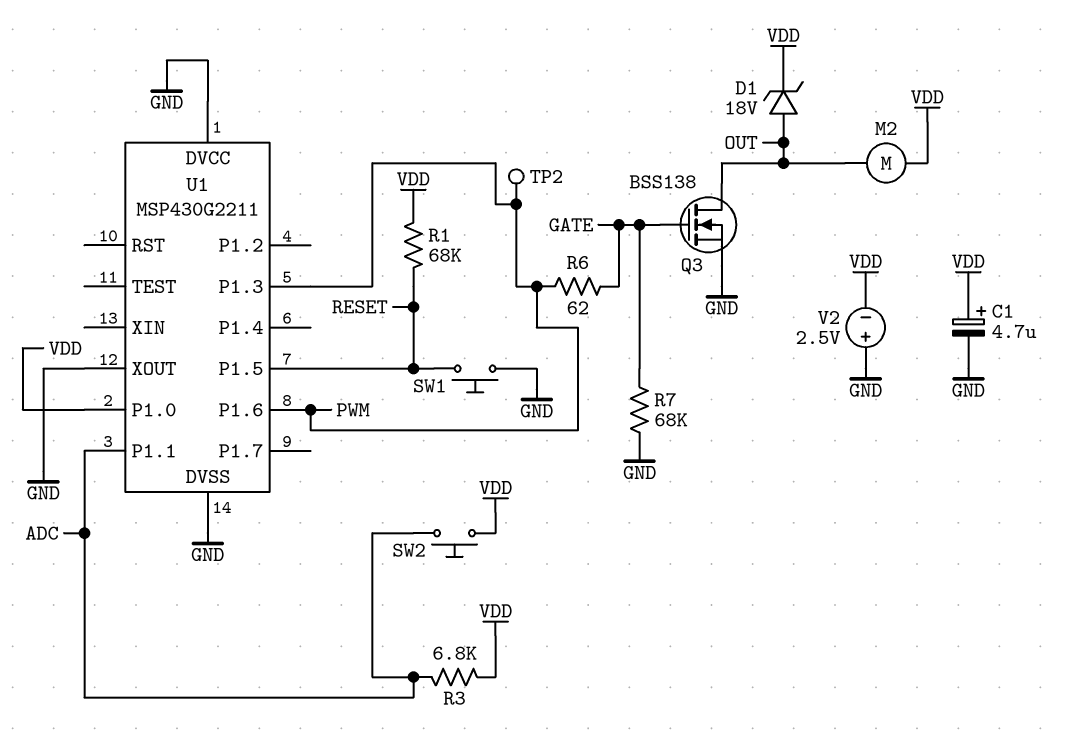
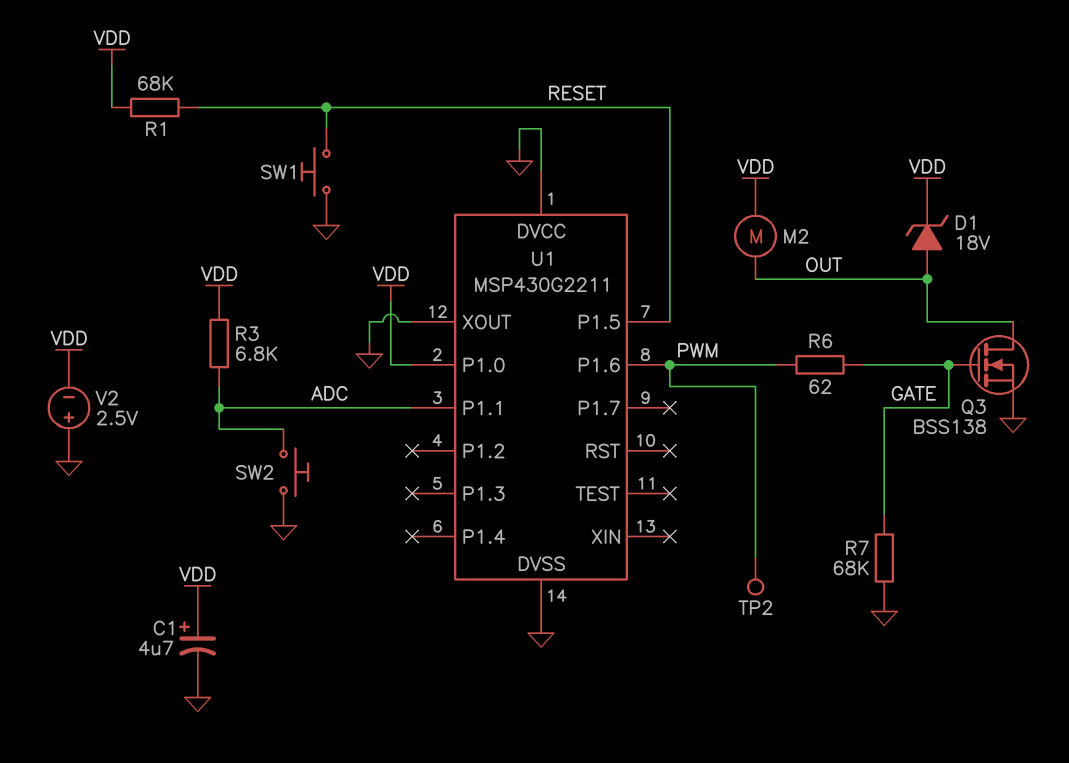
SW2: button (ADC, VDD) -> button (ADC, GND)
U1 pin P1.3: PWM -> none

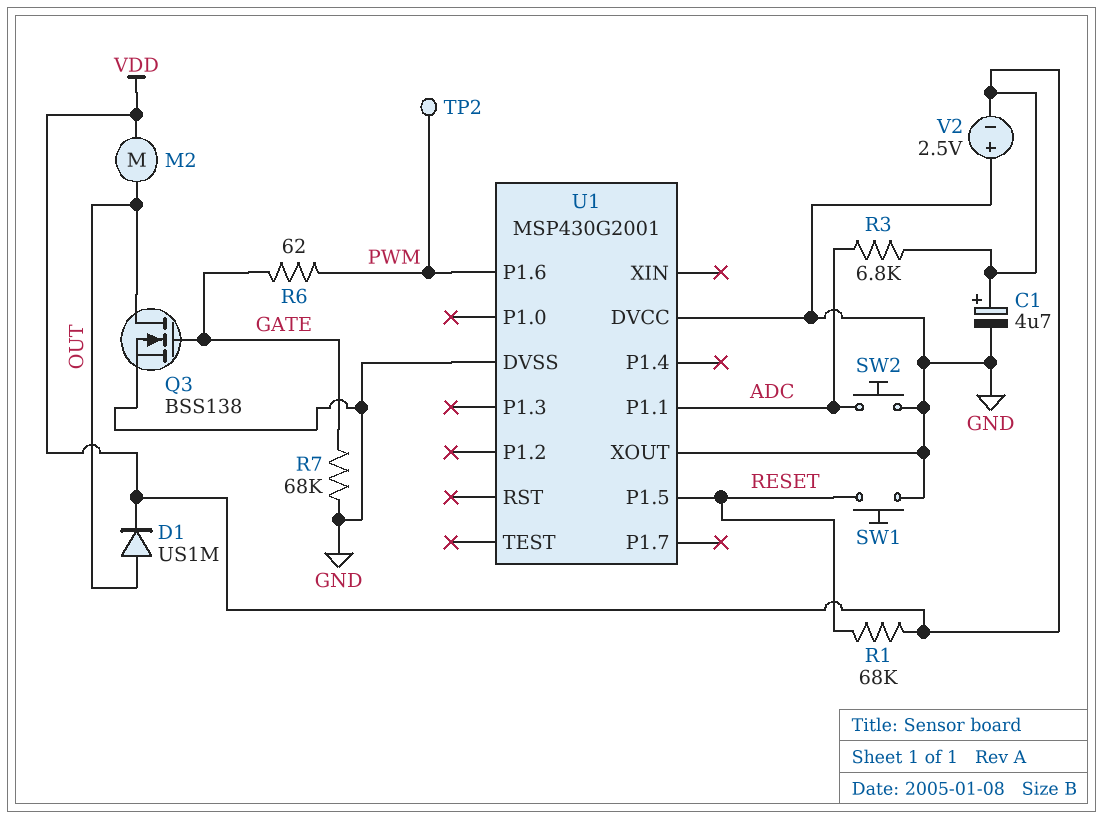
D1: zener 18V (A OUT, K VDD) -> diode US1M (A OUT, K VDD)
U1: MSP430G2211 -> MSP430G2001
U1 pin P1.0: VDD -> none

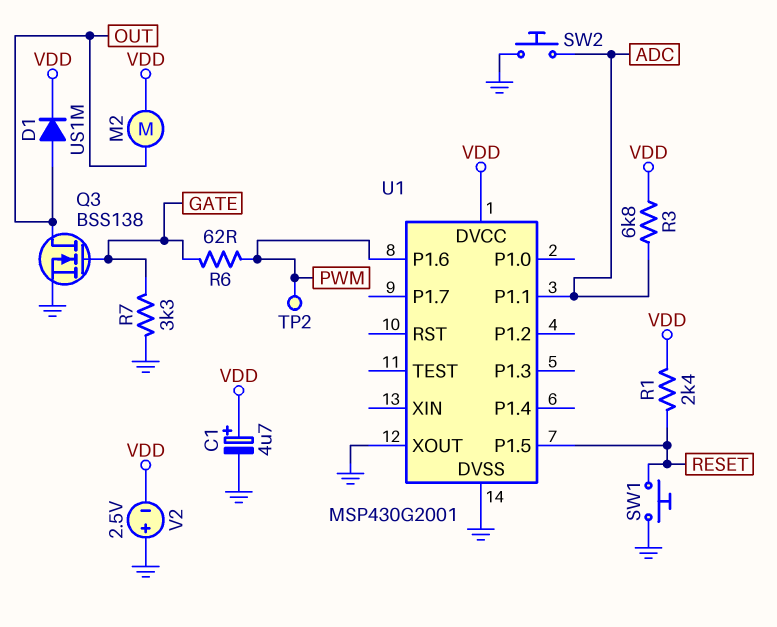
R1: 68k (RESET, VDD) -> 2.4k (RESET, VDD)
R7: 68k (GATE, GND) -> 3.3k (GATE, GND)
U1 pin DVCC: GND -> VDD

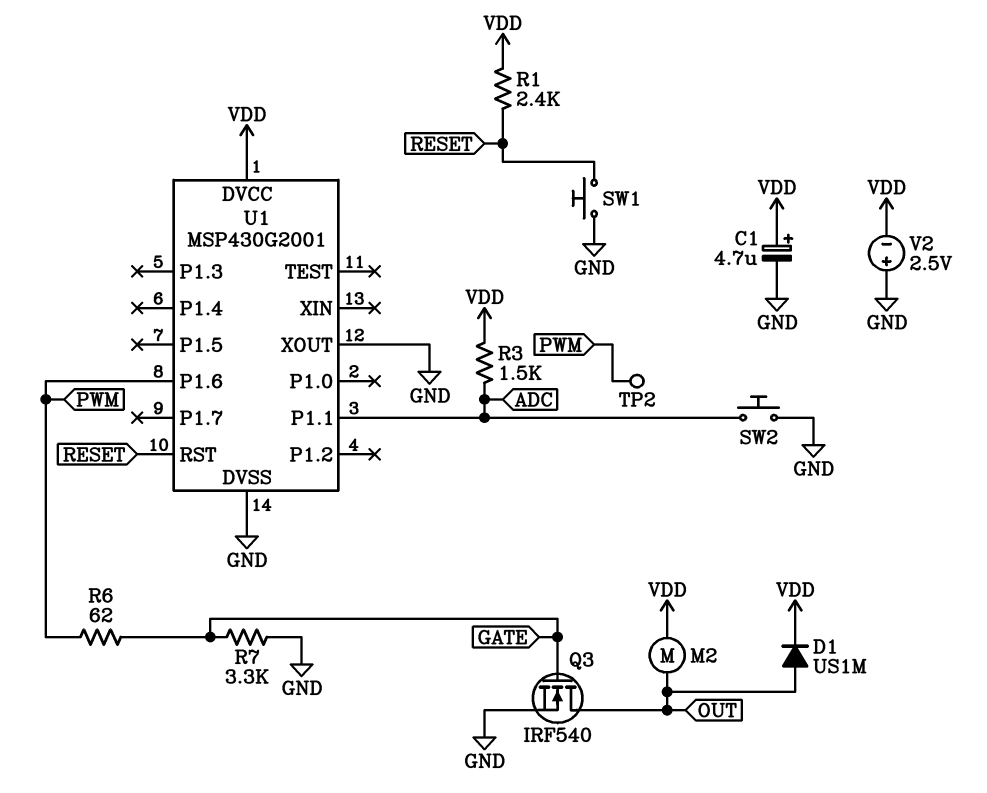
Q3: NMOS BSS138 (G GATE, D OUT, S GND) -> NMOS IRF540 (G GATE, D OUT, S GND)
R3: 6.8k (ADC, VDD) -> 1.5k (ADC, VDD)
U1 pin P1.5: RESET -> none
U1 pin RST: none -> RESET

